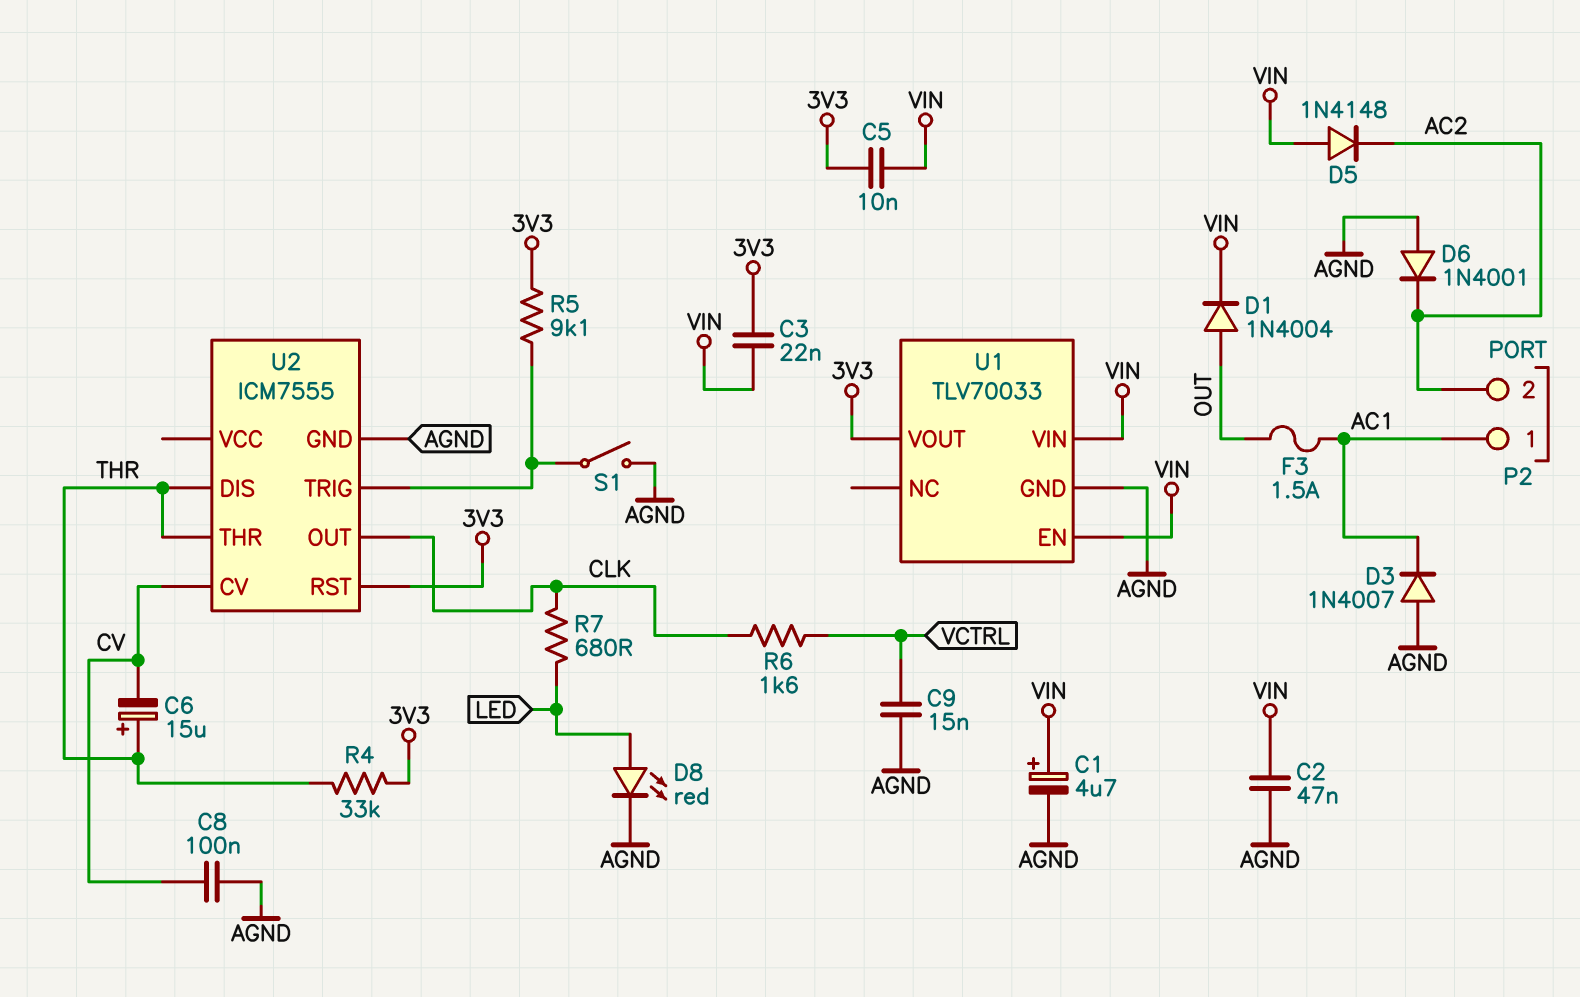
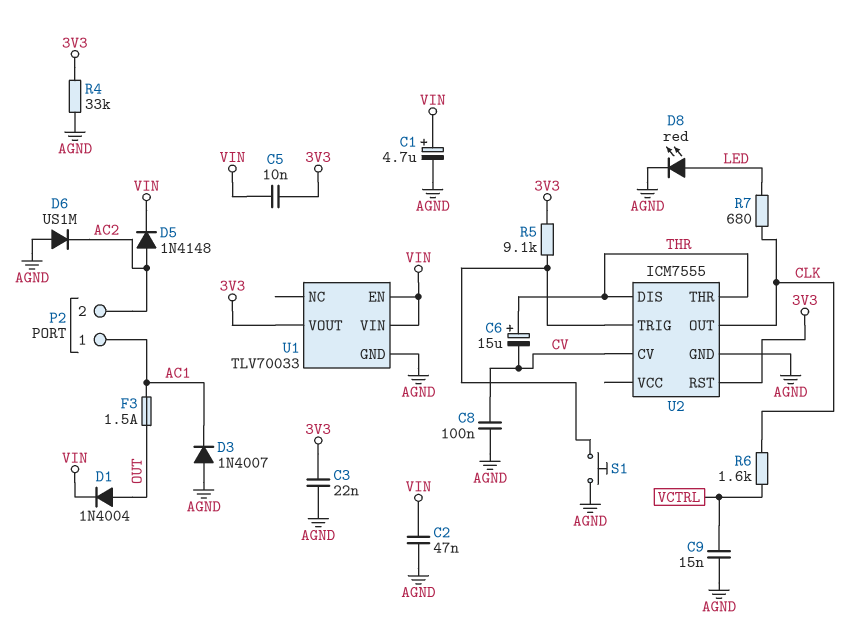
C3: 22nF (3V3, VIN) -> 22nF (3V3, AGND)
D5: diode 1N4148 (A VIN, K AC2) -> diode 1N4148 (A AC2, K VIN)
D6: diode 1N4001 (A AGND, K AC2) -> diode US1M (A AGND, K AC2)
R4: 33k (3V3, THR) -> 33k (3V3, AGND)
S1: switch (AGND, U2/TRIG) -> button (AGND, U2/TRIG)

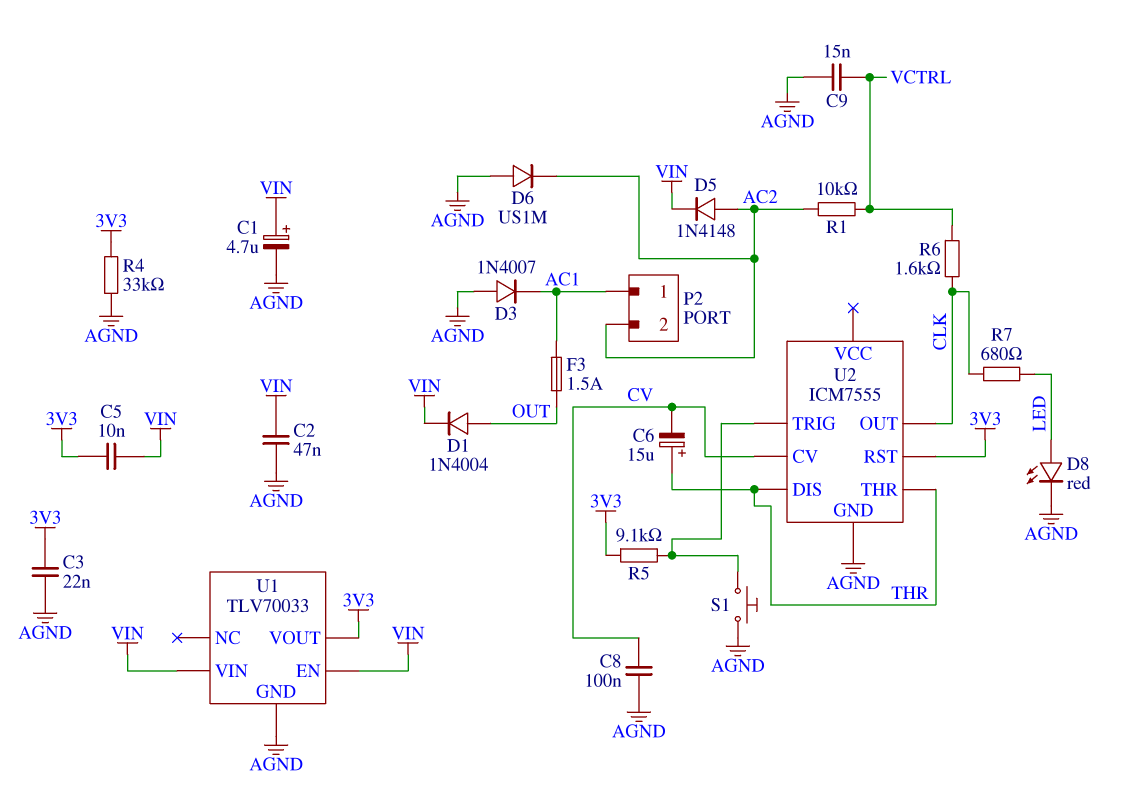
R1: none -> 10k (AC2, VCTRL)

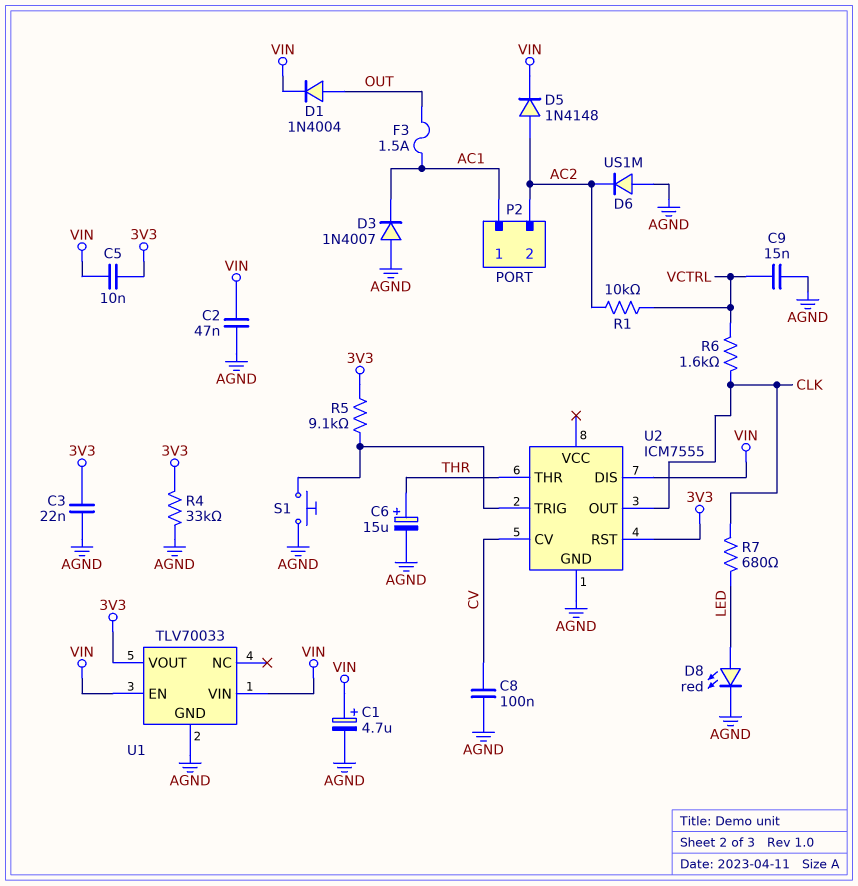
C6: 15uF (plus THR, minus CV) -> 15uF (plus THR, minus AGND)
U2 pin DIS: THR -> VIN

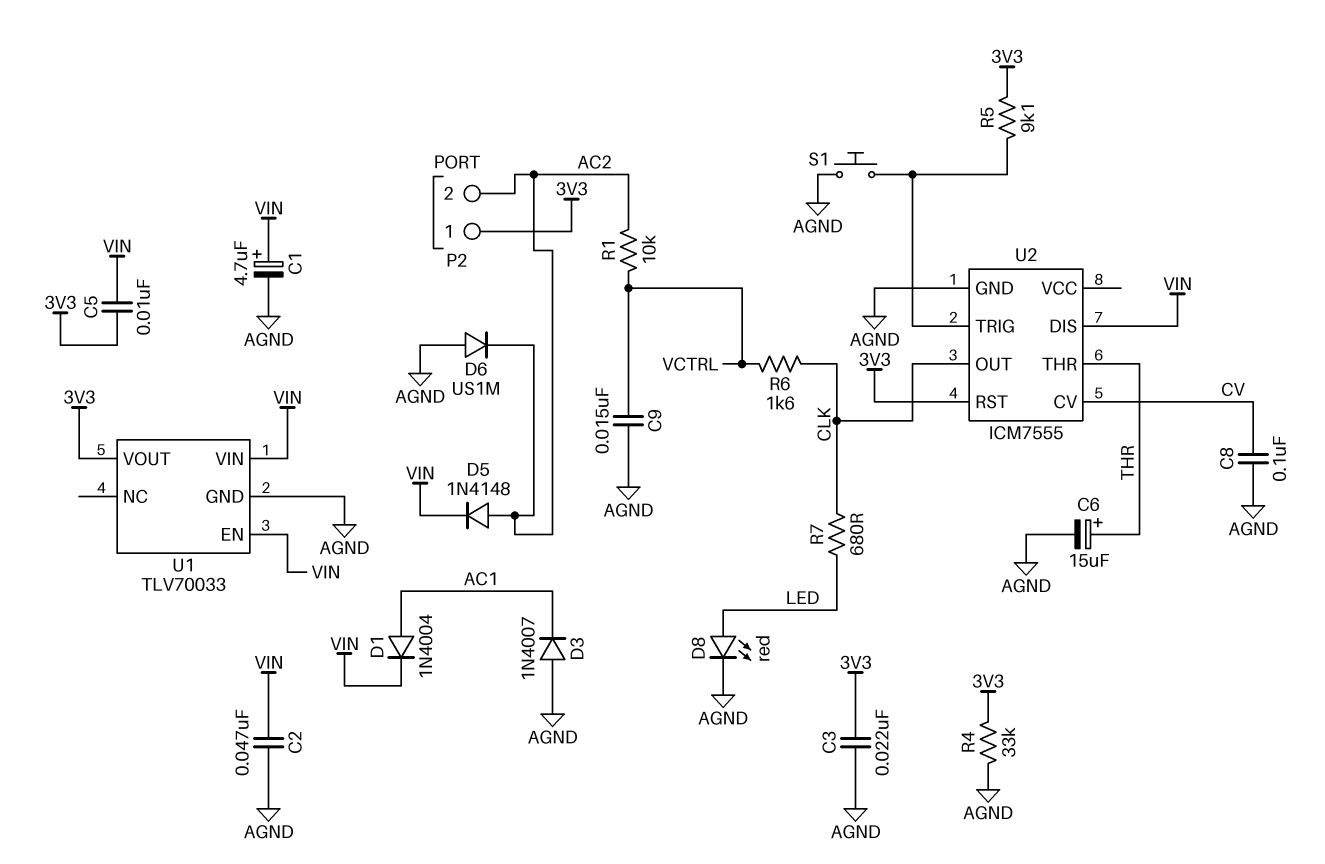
D1: diode 1N4004 (A OUT, K VIN) -> diode 1N4004 (A AC1, K VIN)
F3: 1.5A (AC1, OUT) -> none
P2 pin 1: AC1 -> 3V3

